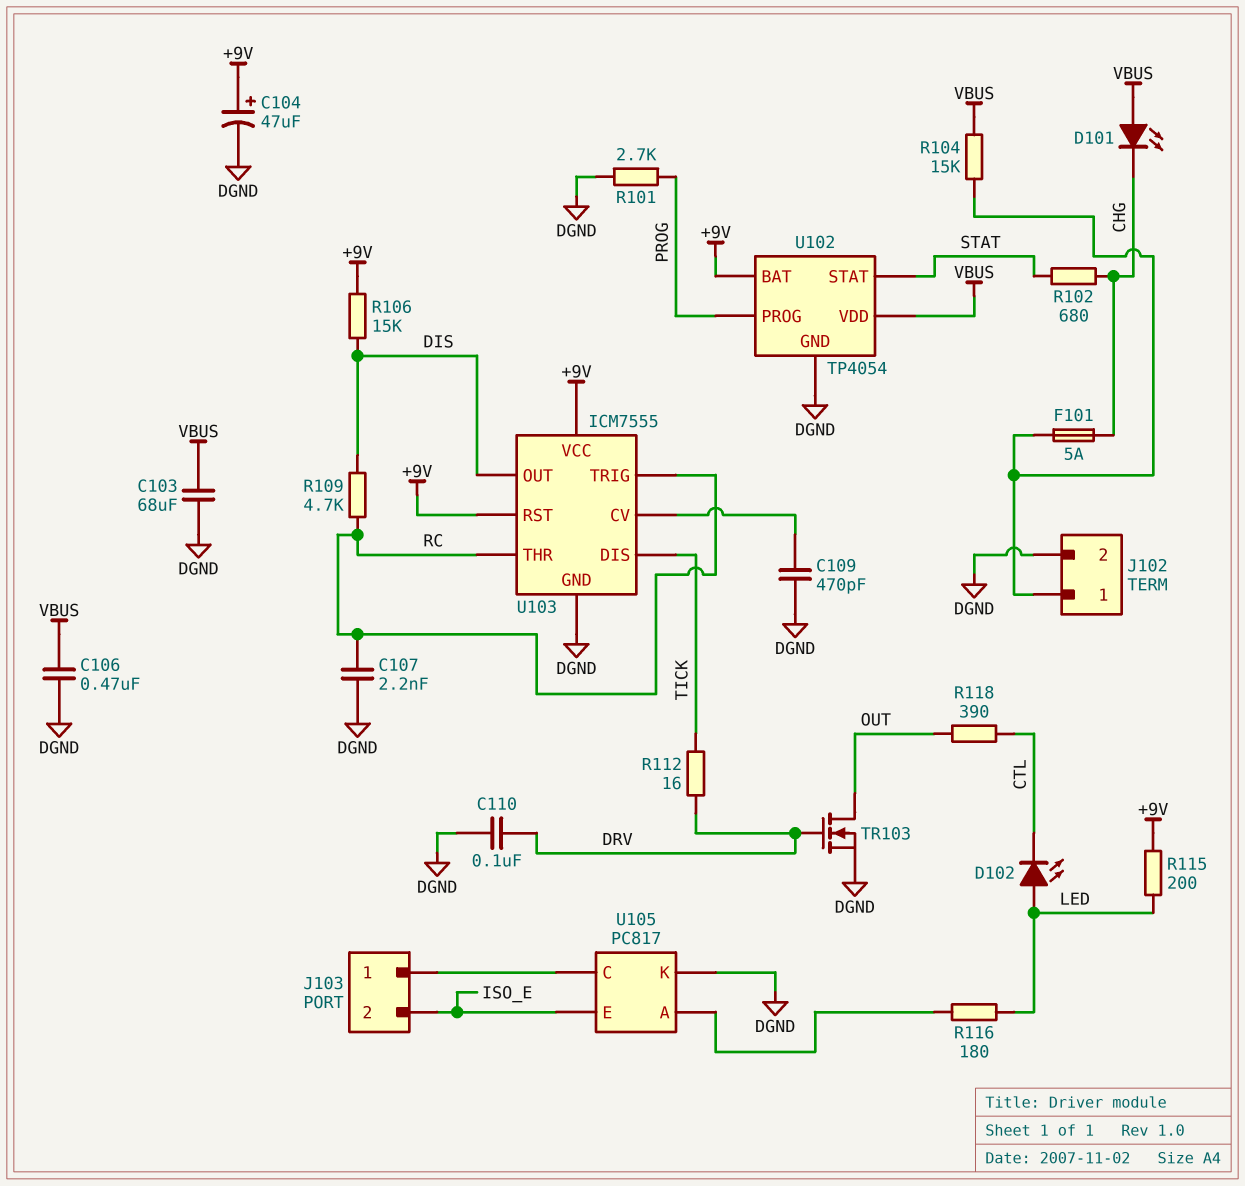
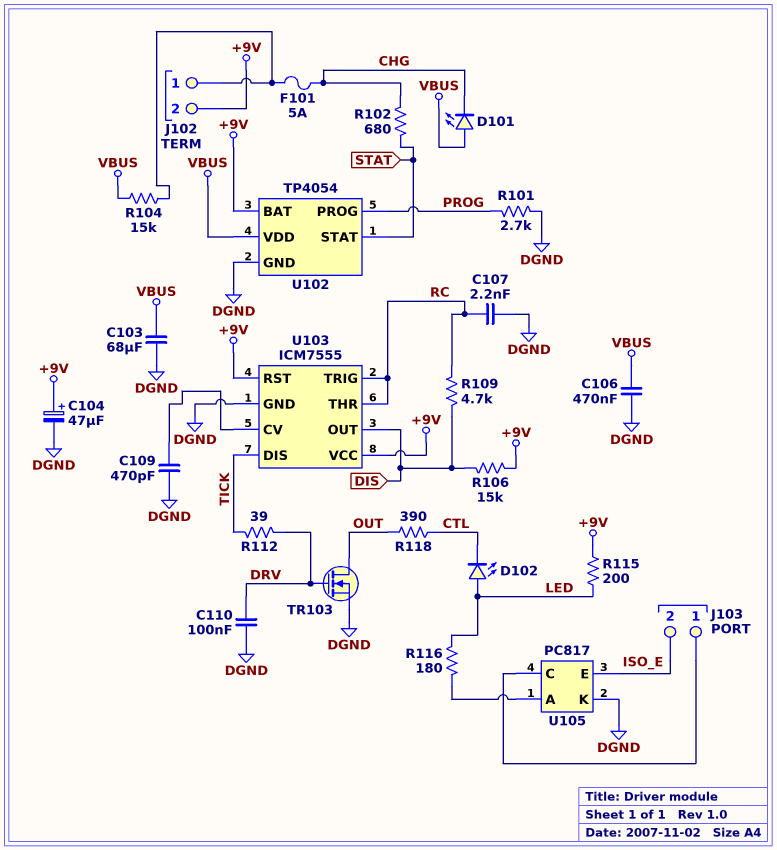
J102 pin 2: DGND -> +9V
R112: 16 (DRV, TICK) -> 39 (DRV, TICK)

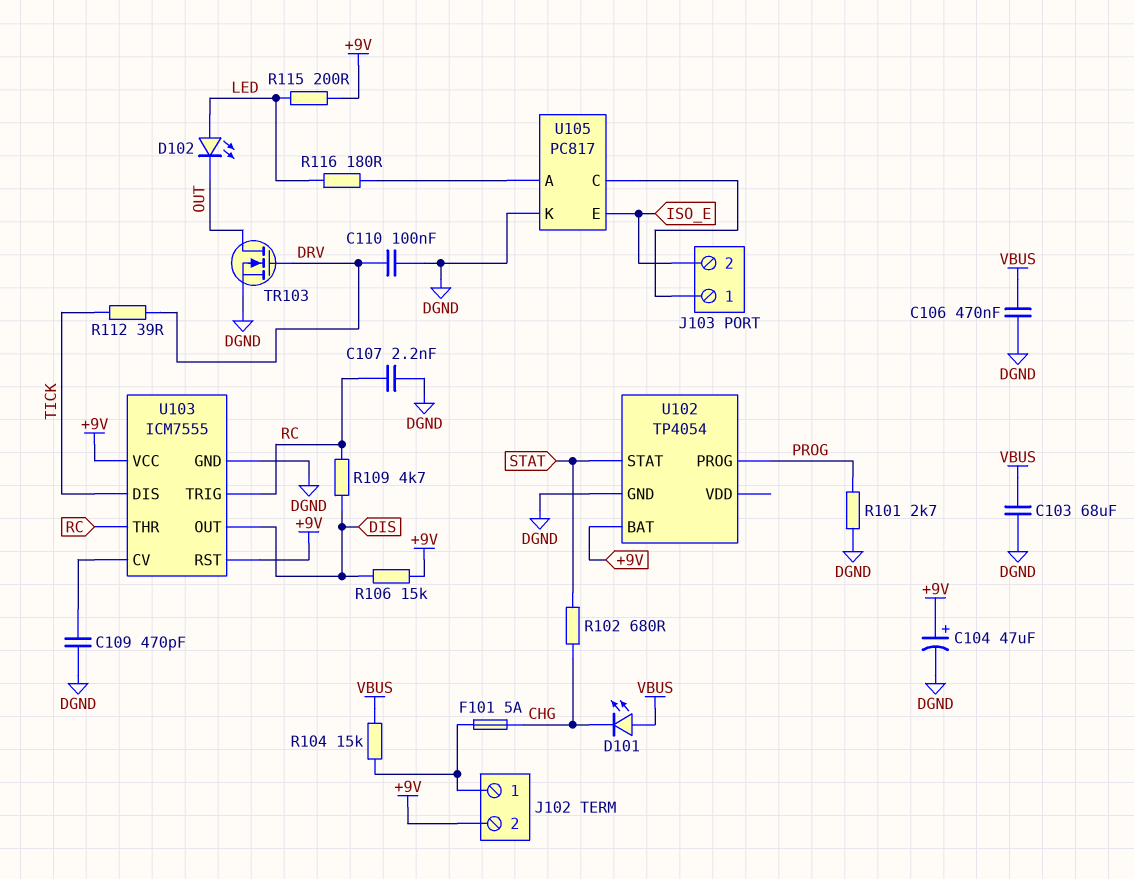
D102: LED (A LED, K CTL) -> LED (A LED, K OUT)
R118: 390 (CTL, OUT) -> none
U102 pin VDD: VBUS -> none

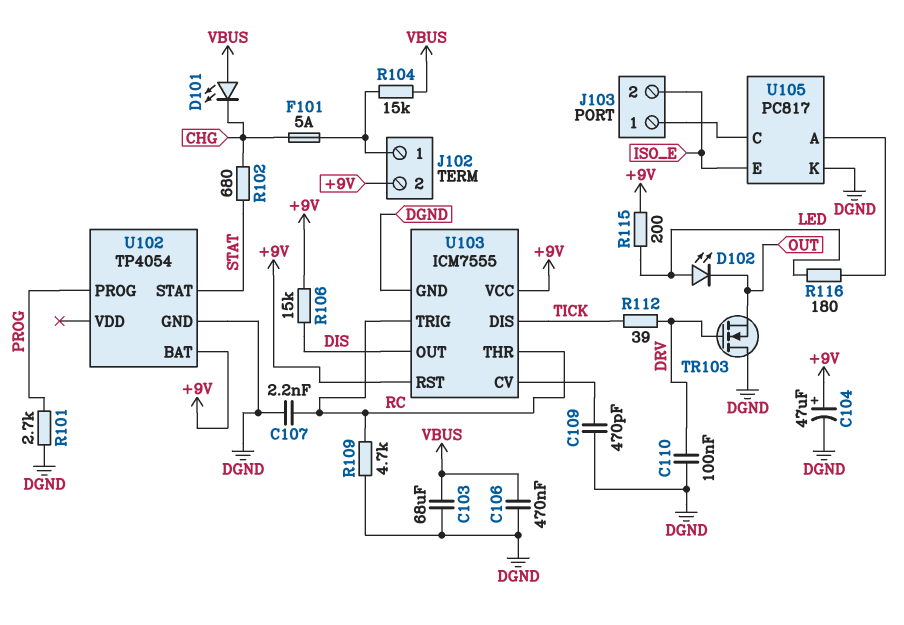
R109: 4.7k (DIS, RC) -> 4.7k (DGND, RC)
TR103: NMOS (G DRV, D OUT, S DGND) -> NMOS (G DRV, D DGND, S OUT)

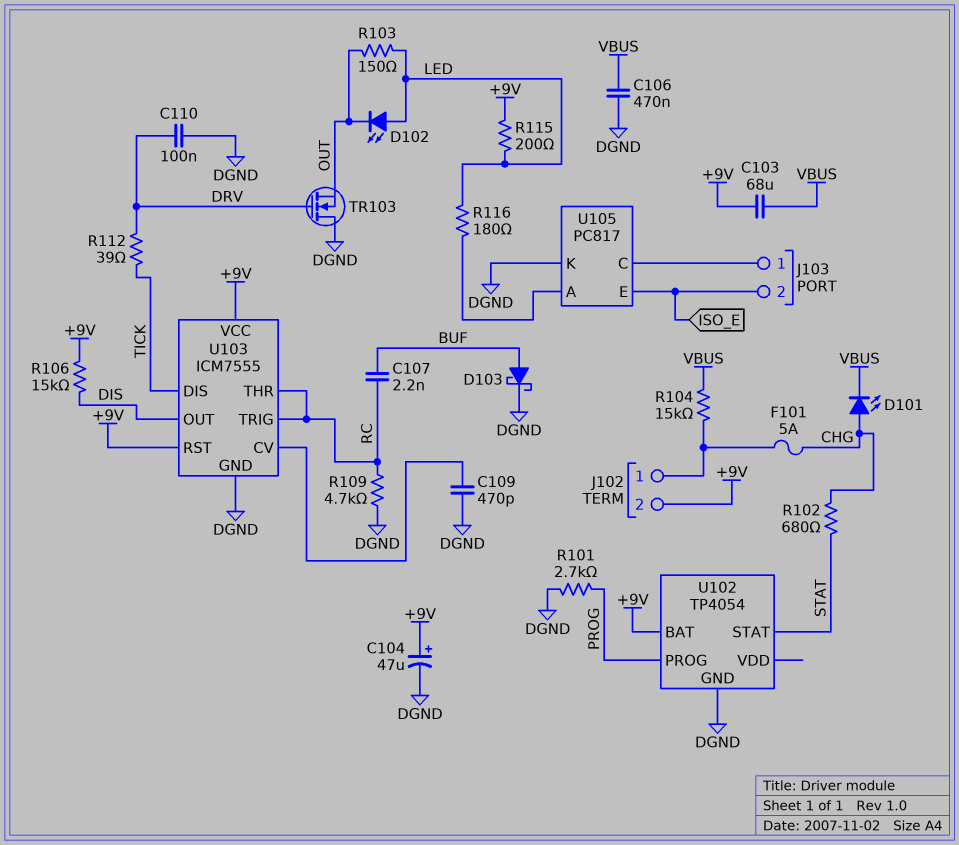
C103: 68uF (DGND, VBUS) -> 68uF (+9V, VBUS)
C107: 2.2nF (DGND, RC) -> 2.2nF (BUF, RC)
D101: LED (A VBUS, K CHG) -> LED (A CHG, K VBUS)
D103: none -> schottky (A BUF, K DGND)
R103: none -> 150 (LED, OUT)

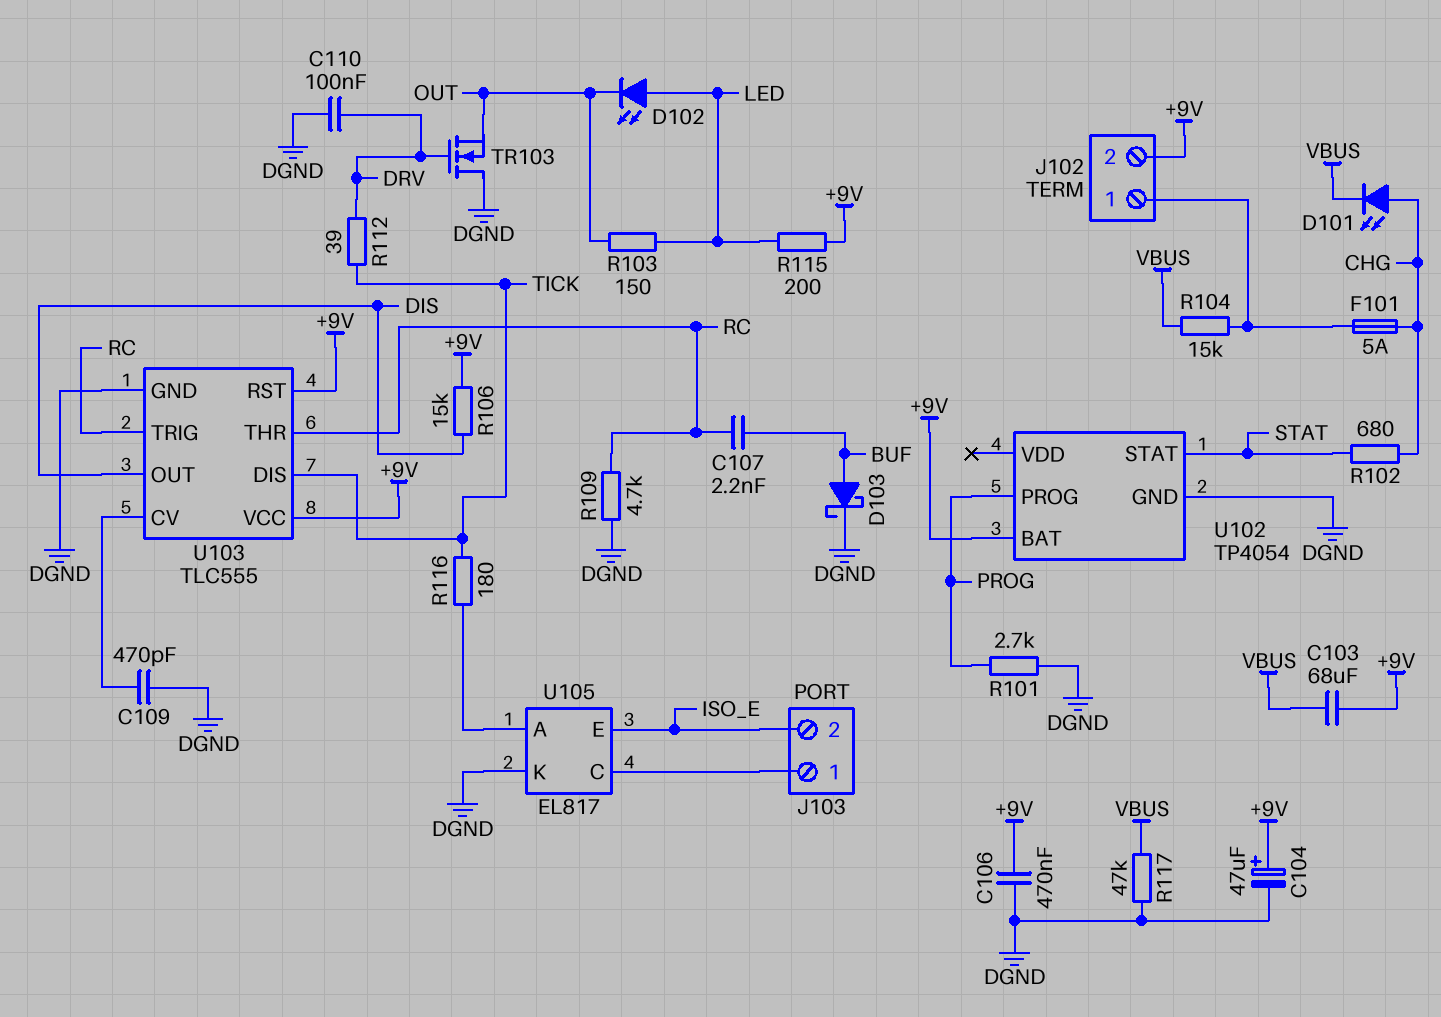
C106: 470nF (DGND, VBUS) -> 470nF (+9V, DGND)
R116: 180 (LED, U105/A) -> 180 (TICK, U105/A)
R117: none -> 47k (DGND, VBUS)
U103: ICM7555 -> TLC555
U105: PC817 -> EL817

